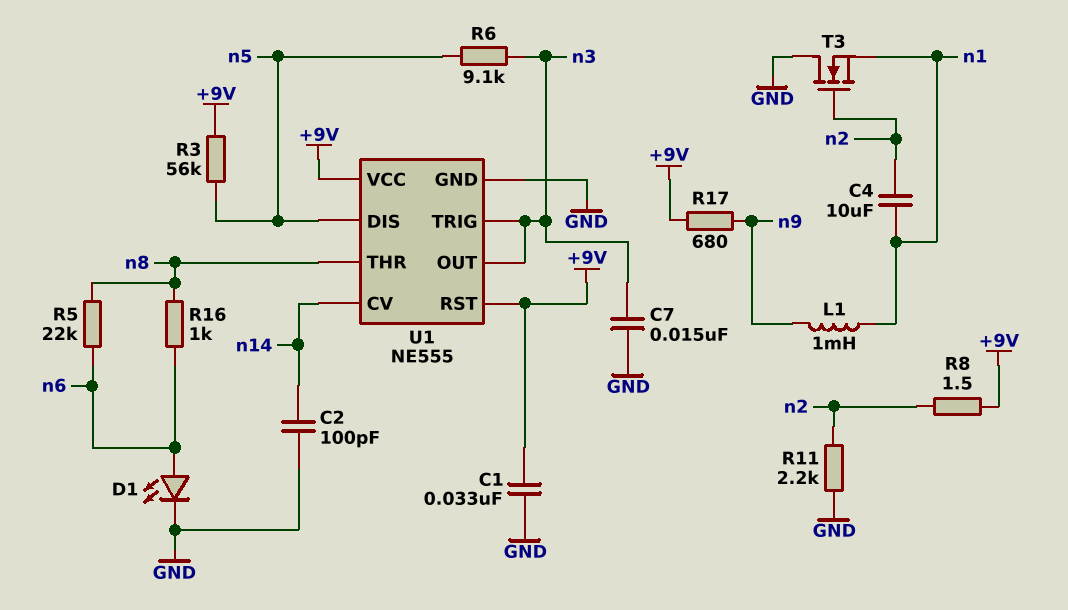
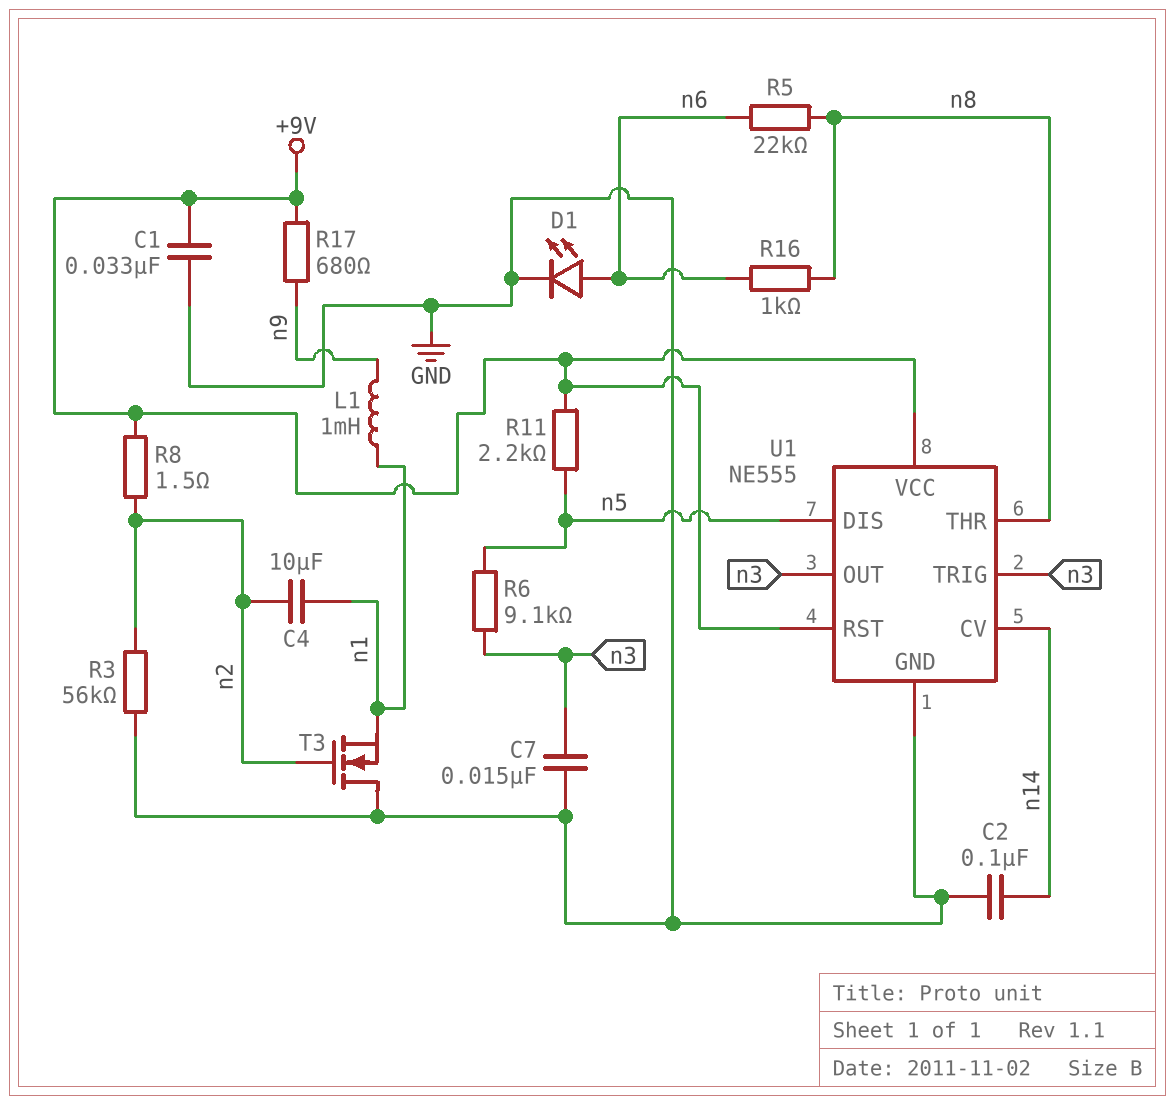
C2: 100pF (GND, n14) -> 100nF (GND, n14)
R3: 56k (+9V, n5) -> 56k (GND, n2)
R11: 2.2k (GND, n2) -> 2.2k (+9V, n5)

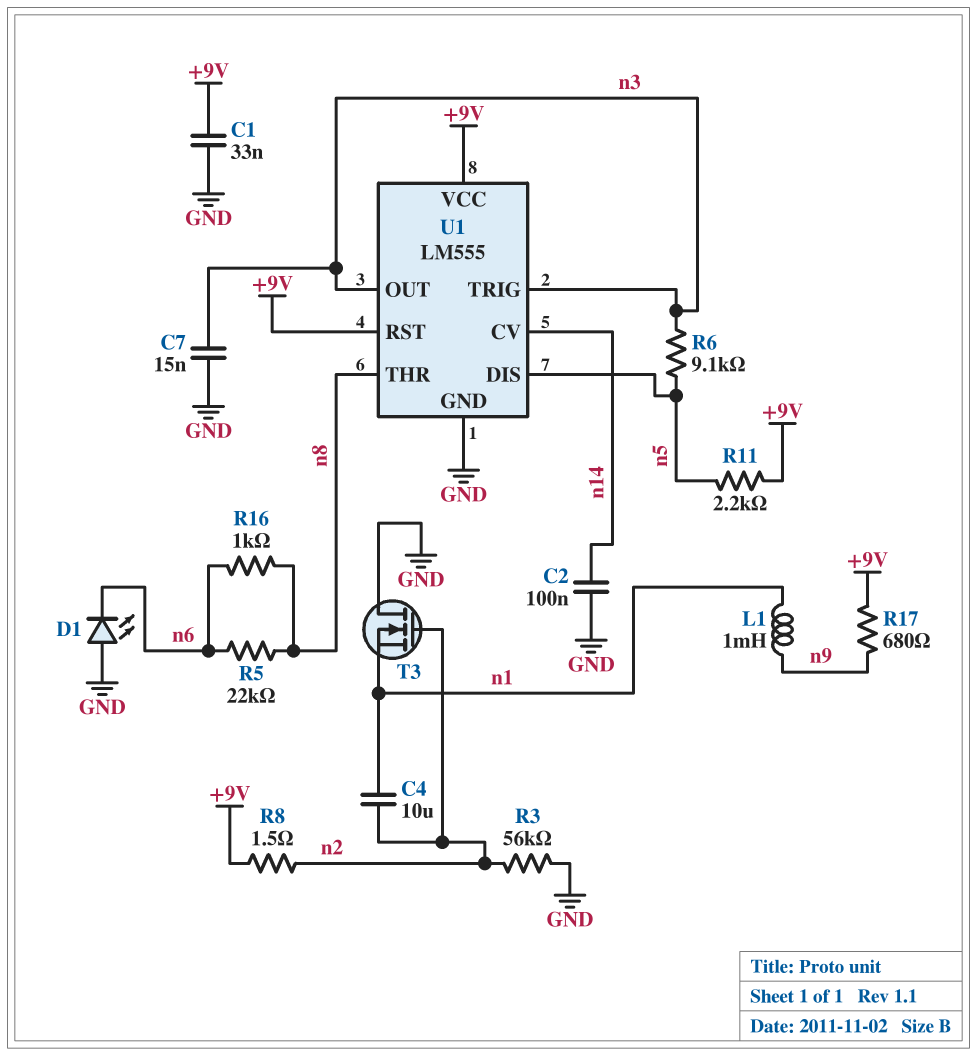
D1: LED (A n6, K GND) -> LED (A GND, K n6)
U1: NE555 -> LM555

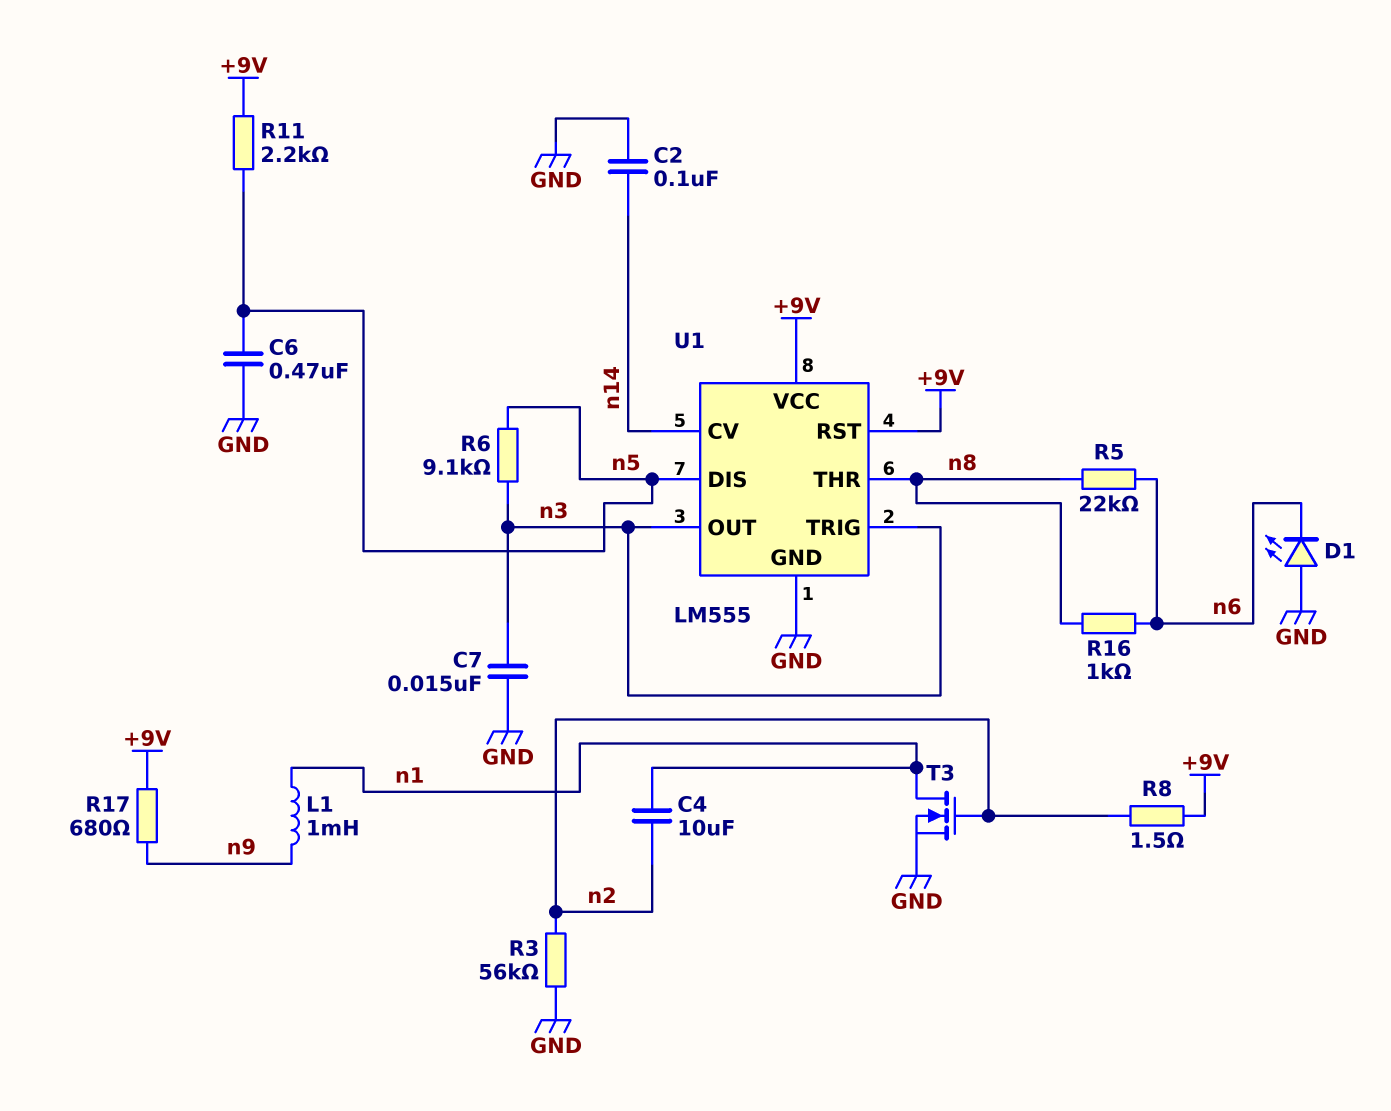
C1: 33nF (+9V, GND) -> none
C6: none -> 470nF (GND, n5)
T3: NMOS (G n2, D GND, S n1) -> NMOS (G n2, D n1, S GND)

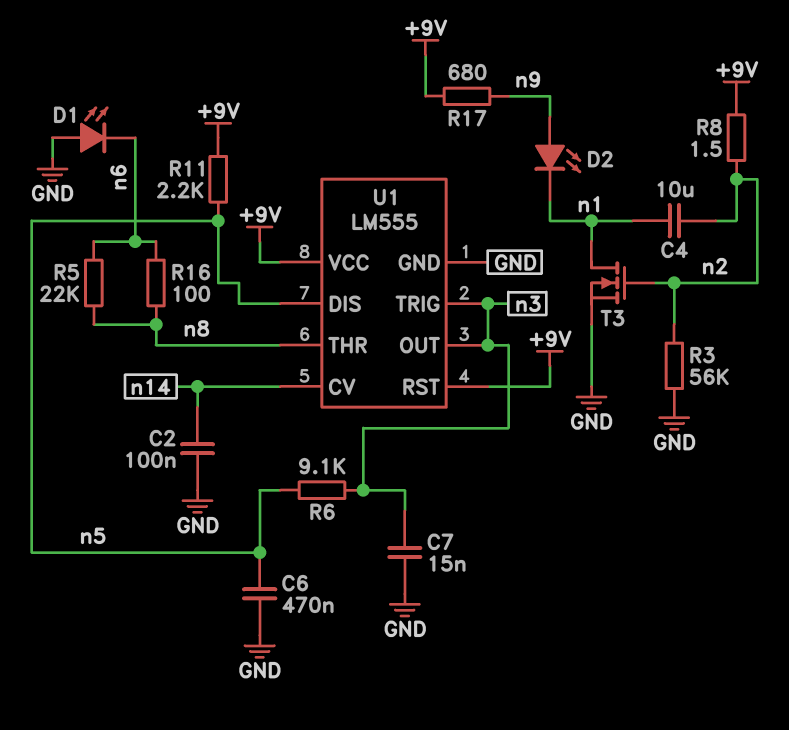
D2: none -> LED (A n9, K n1)
L1: 1mH (n1, n9) -> none
R16: 1k (n6, n8) -> 100 (n6, n8)

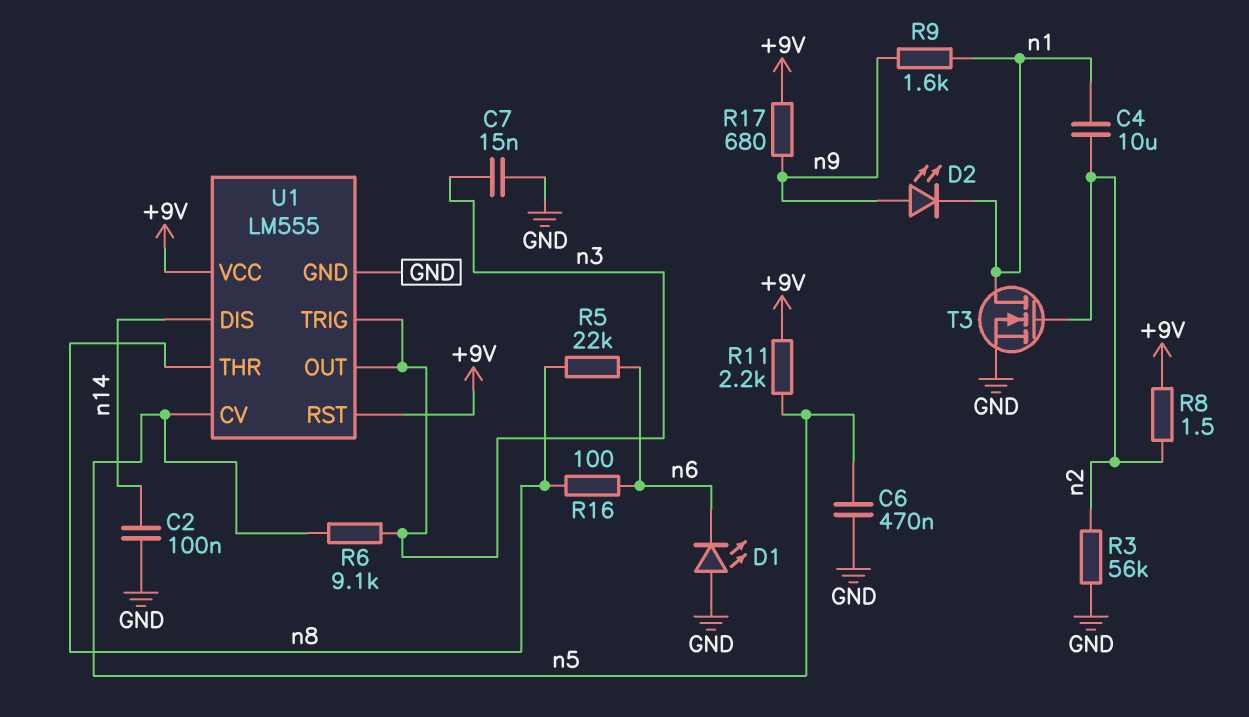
R9: none -> 1.6k (n1, n9)
U1 pin CV: n14 -> n5
U1 pin DIS: n5 -> n14

